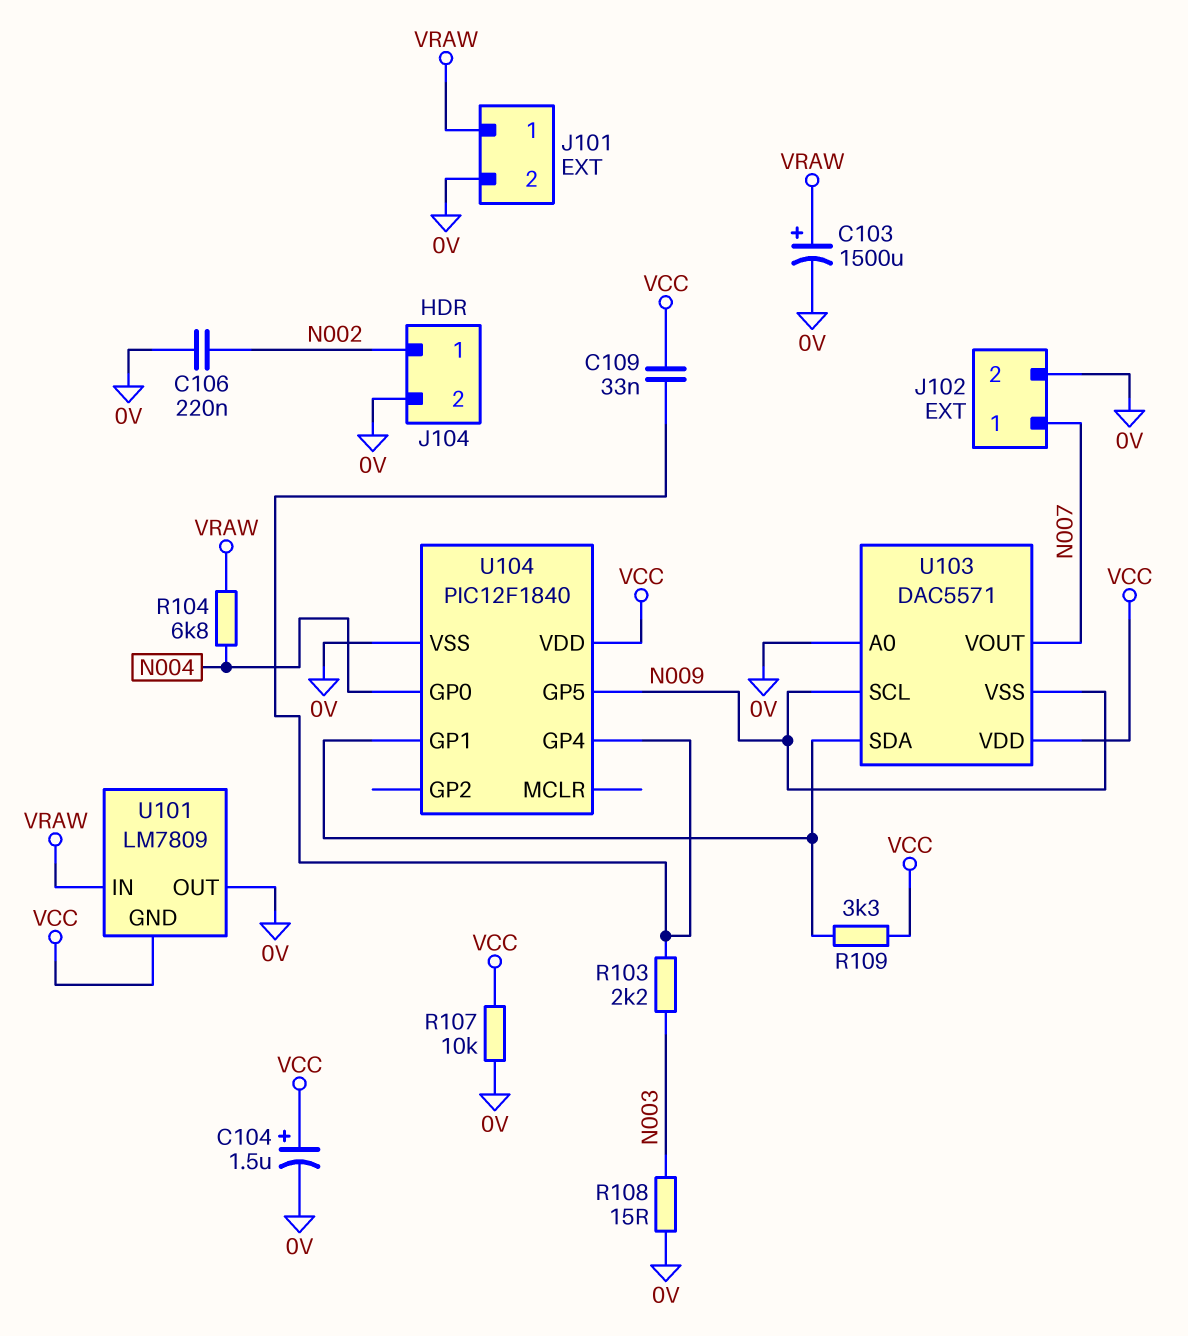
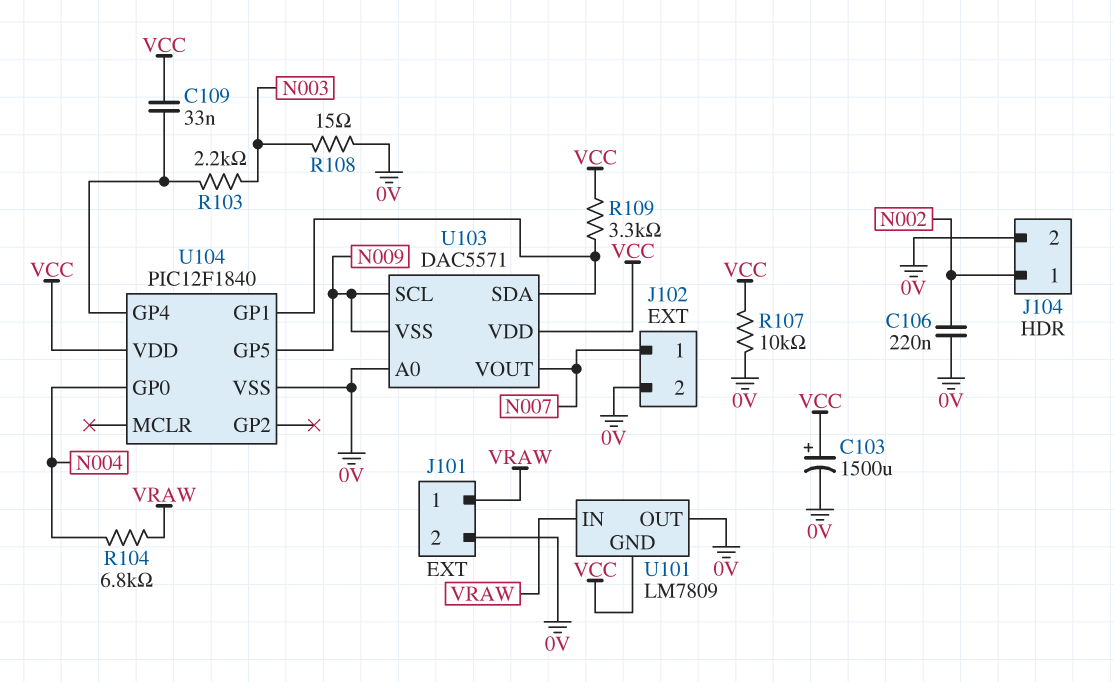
C103: 1500uF (plus VRAW, minus 0V) -> 1500uF (plus VCC, minus 0V)
C104: 1.5uF (plus VCC, minus 0V) -> none

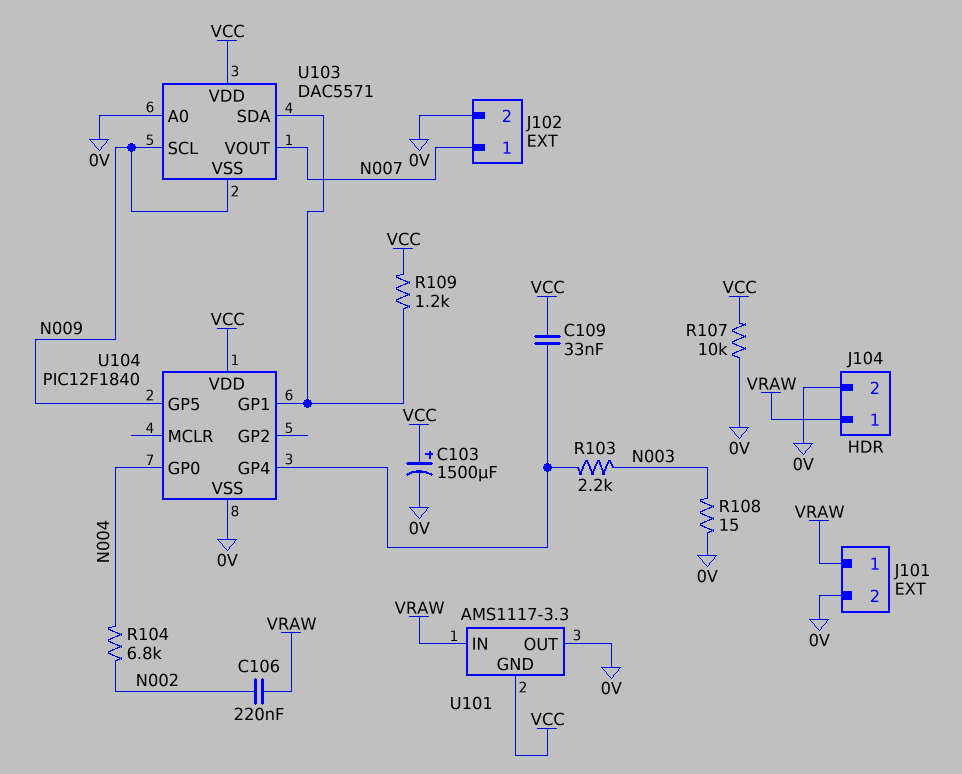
C106: 220nF (0V, N002) -> 220nF (N002, VRAW)
J104 pin 1: N002 -> VRAW
R104: 6.8k (N004, VRAW) -> 6.8k (N002, N004)
R109: 3.3k (U103/SDA, VCC) -> 1.2k (U103/SDA, VCC)
U101: LM7809 -> AMS1117-3.3

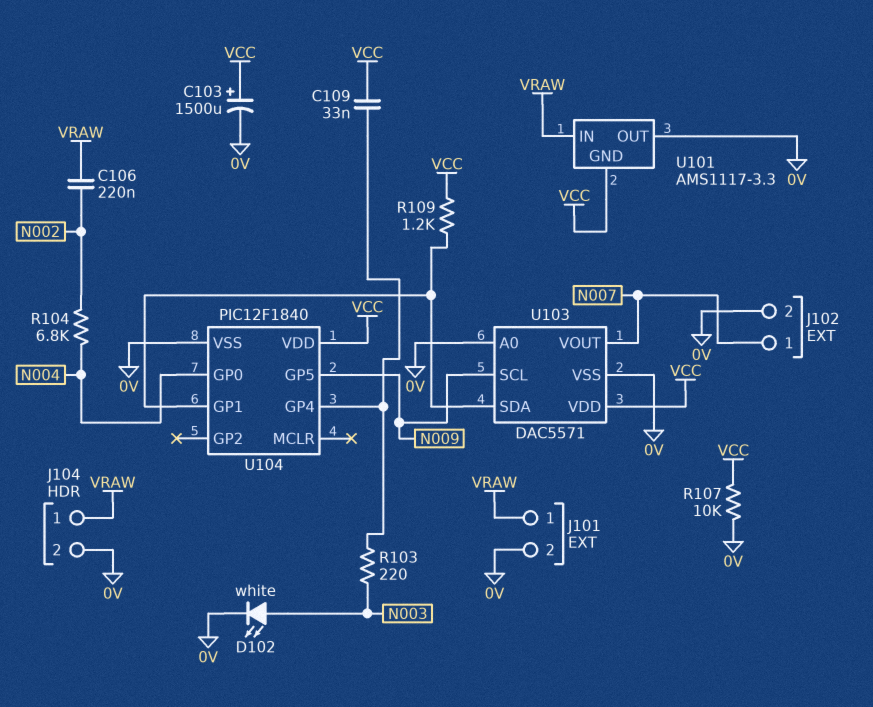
D102: none -> LED white (A N003, K 0V)
R103: 2.2k (N003, U104/GP4) -> 220 (N003, U104/GP4)
R108: 15 (0V, N003) -> none
U103 pin VSS: N009 -> 0V

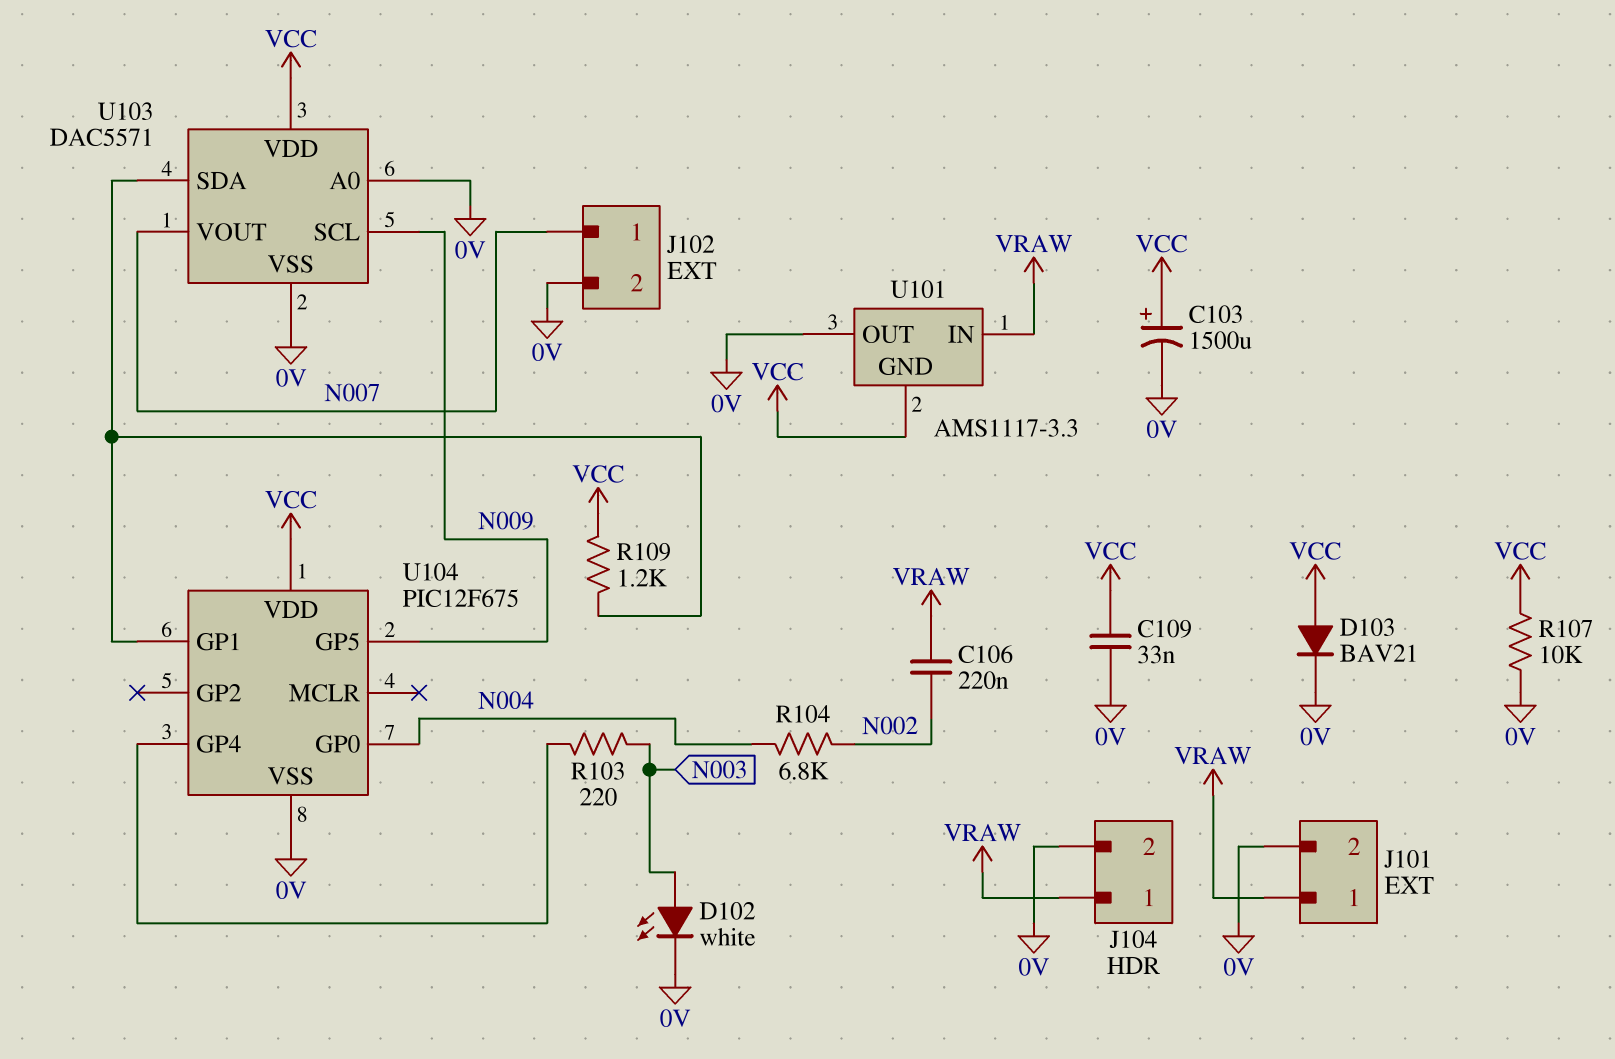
C109: 33nF (U104/GP4, VCC) -> 33nF (0V, VCC)
D103: none -> diode BAV21 (A VCC, K 0V)
U104: PIC12F1840 -> PIC12F675

